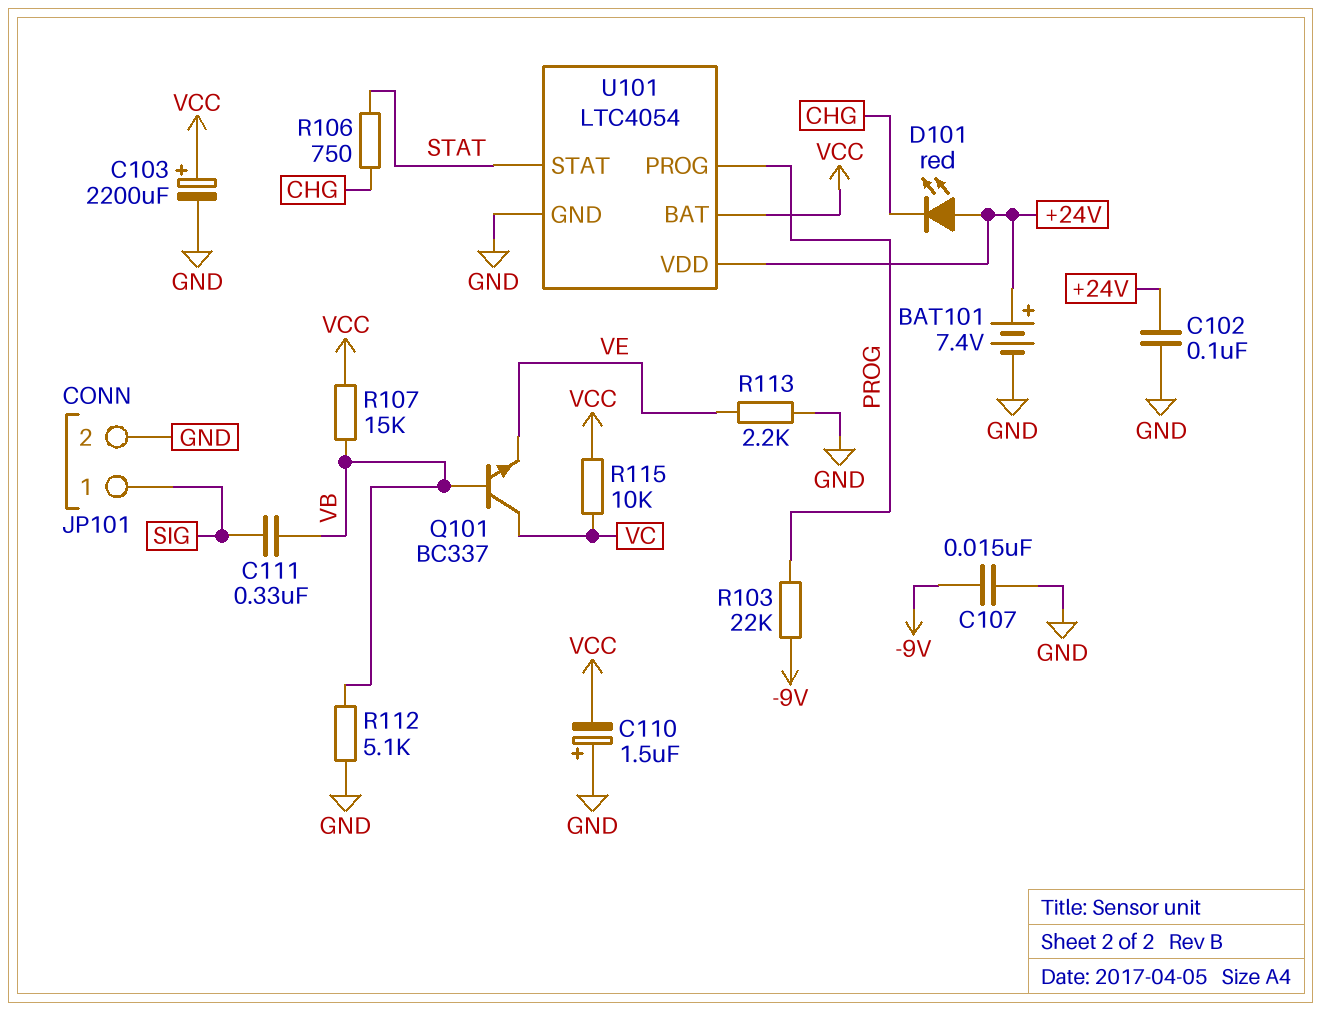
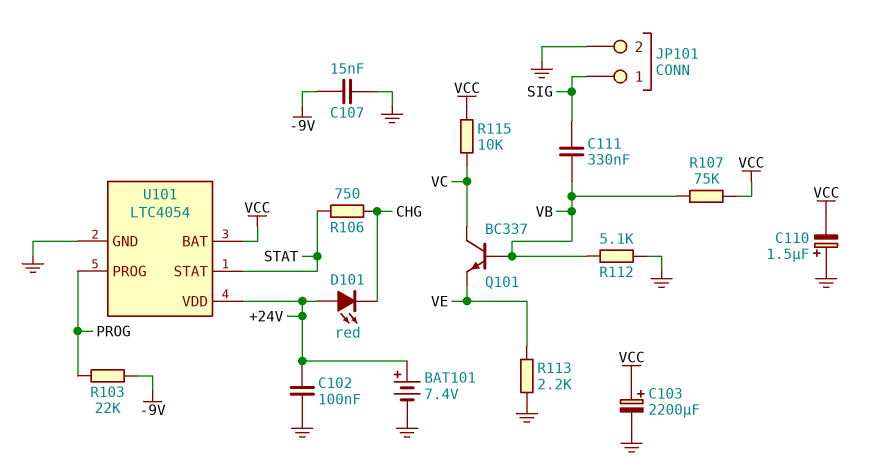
R107: 15k (VB, VCC) -> 75k (VB, VCC)

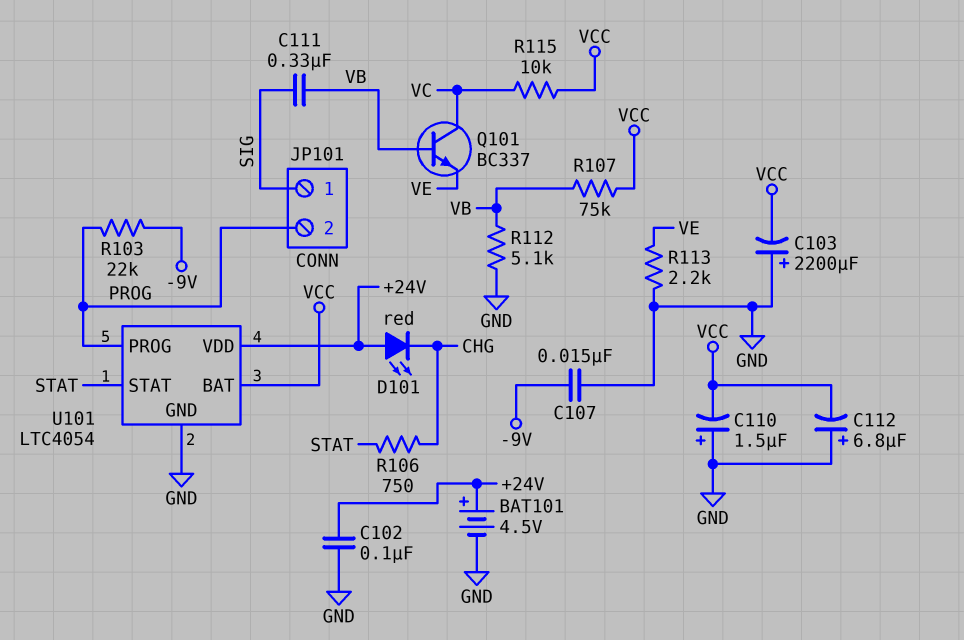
BAT101: 7.4V (plus +24V, minus GND) -> 4.5V (plus +24V, minus GND)
C103: 2200uF (plus VCC, minus GND) -> 2200uF (plus GND, minus VCC)
C112: none -> 6.8uF (plus GND, minus VCC)
JP101 pin 2: GND -> PROG

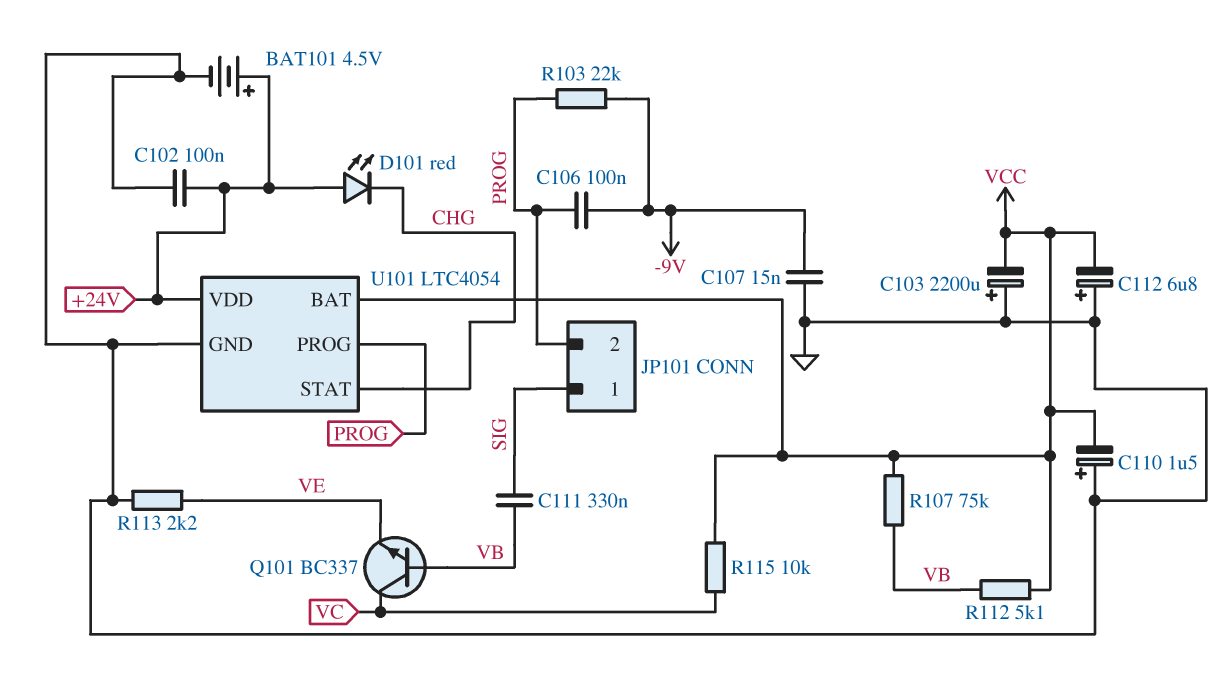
C106: none -> 100nF (-9V, PROG)
R106: 750 (CHG, STAT) -> none
R112: 5.1k (GND, VB) -> 5.1k (VB, VCC)
U101 pin STAT: STAT -> CHG

